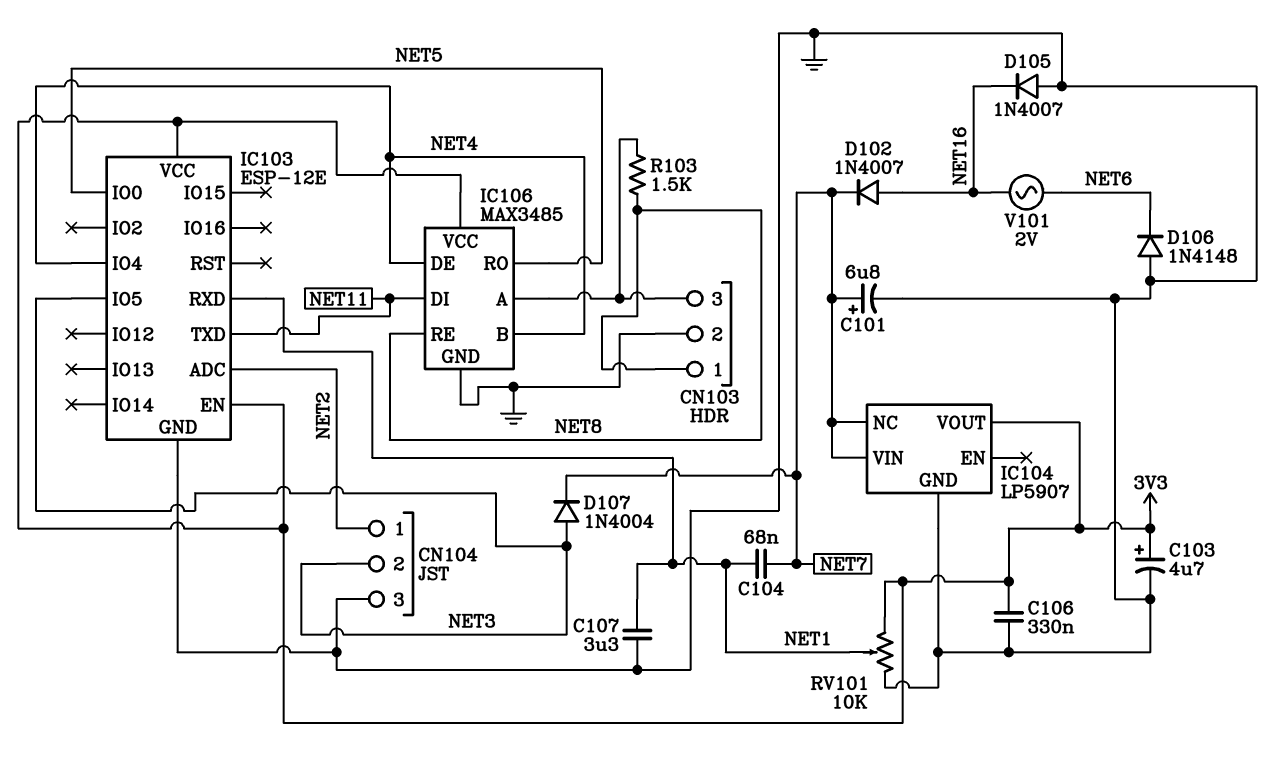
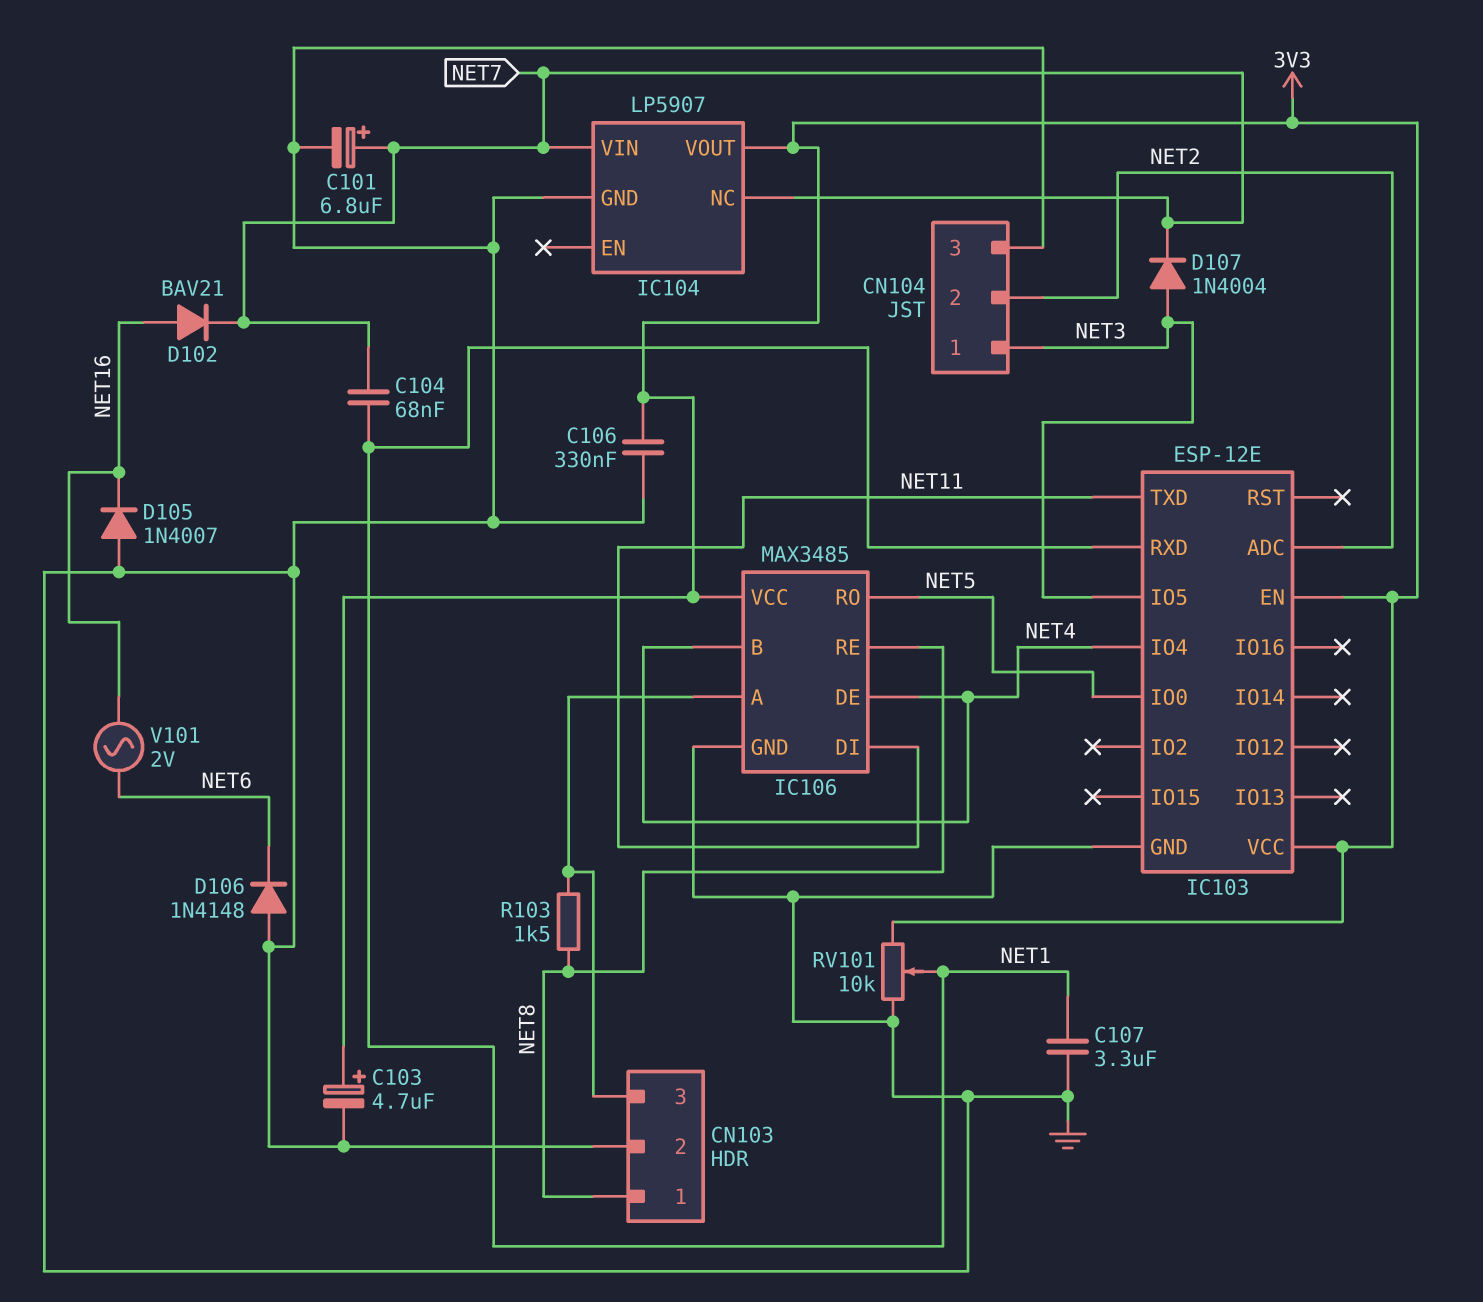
CN104 pin 1: NET2 -> NET3
CN104 pin 2: NET3 -> NET2
D102: diode 1N4007 (A NET16, K NET7) -> diode BAV21 (A NET16, K NET7)

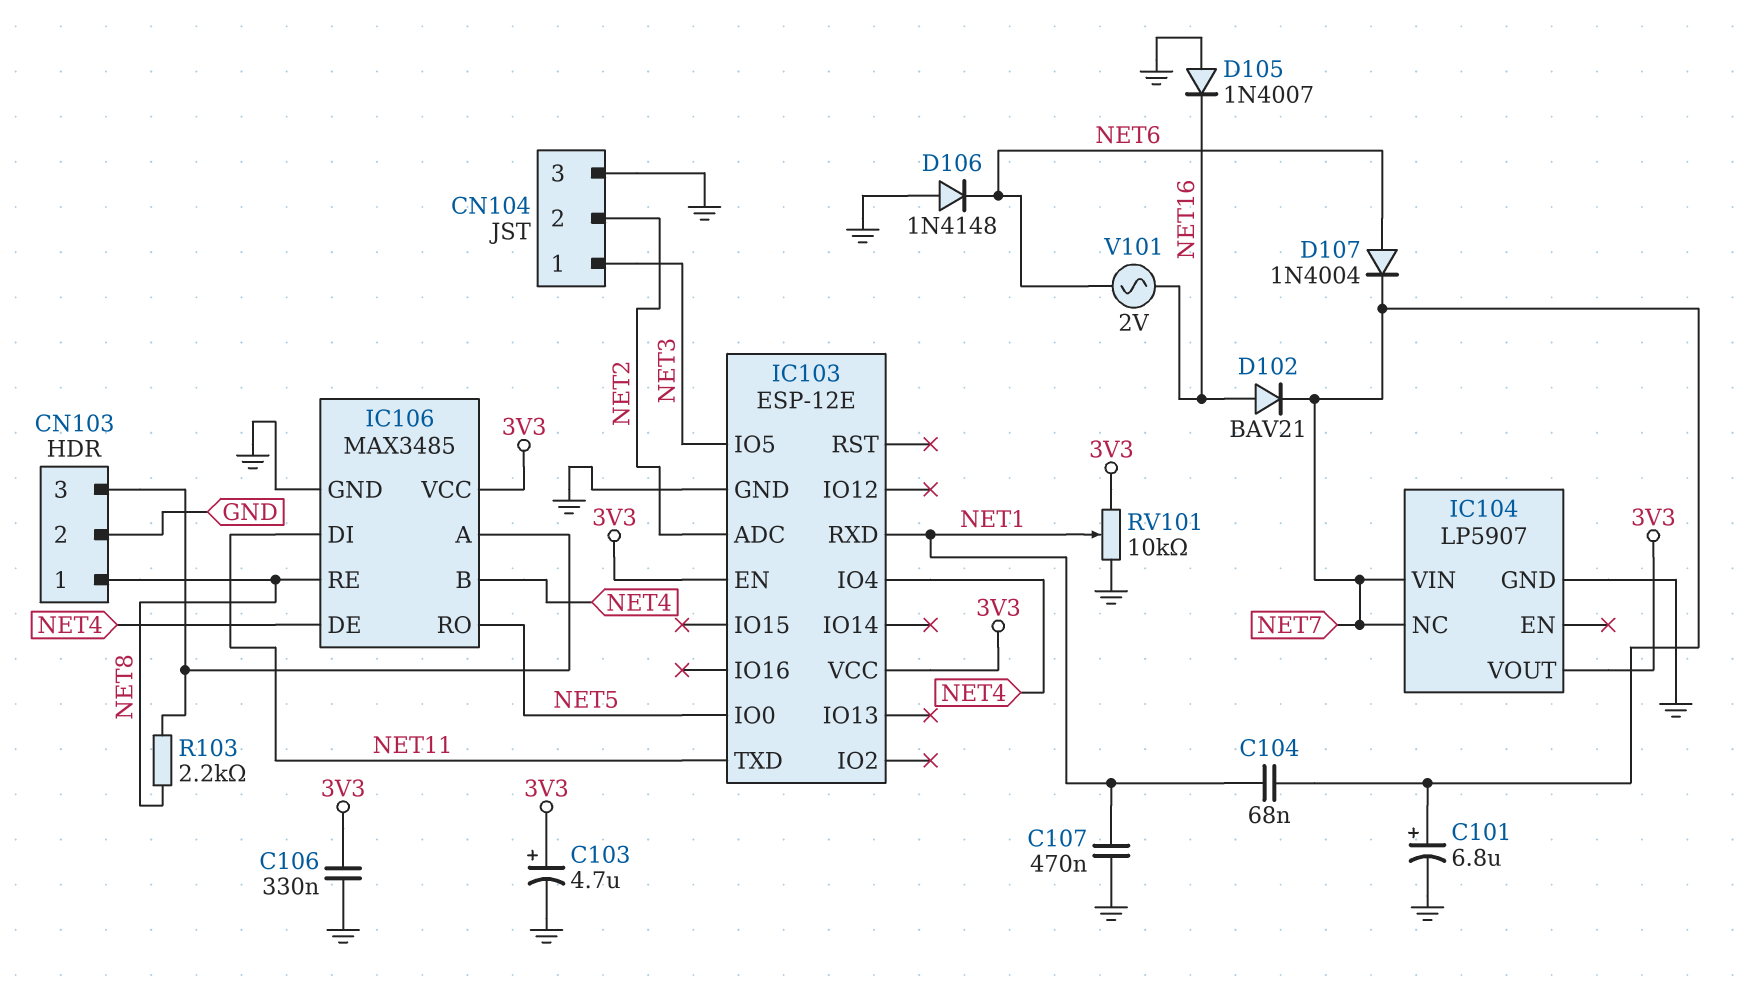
C107: 3.3uF (GND, NET1) -> 470nF (GND, NET1)
D107: diode 1N4004 (A NET3, K NET7) -> diode 1N4004 (A NET6, K NET7)
R103: 1.5k (CN103/3, NET8) -> 2.2k (CN103/3, NET8)

